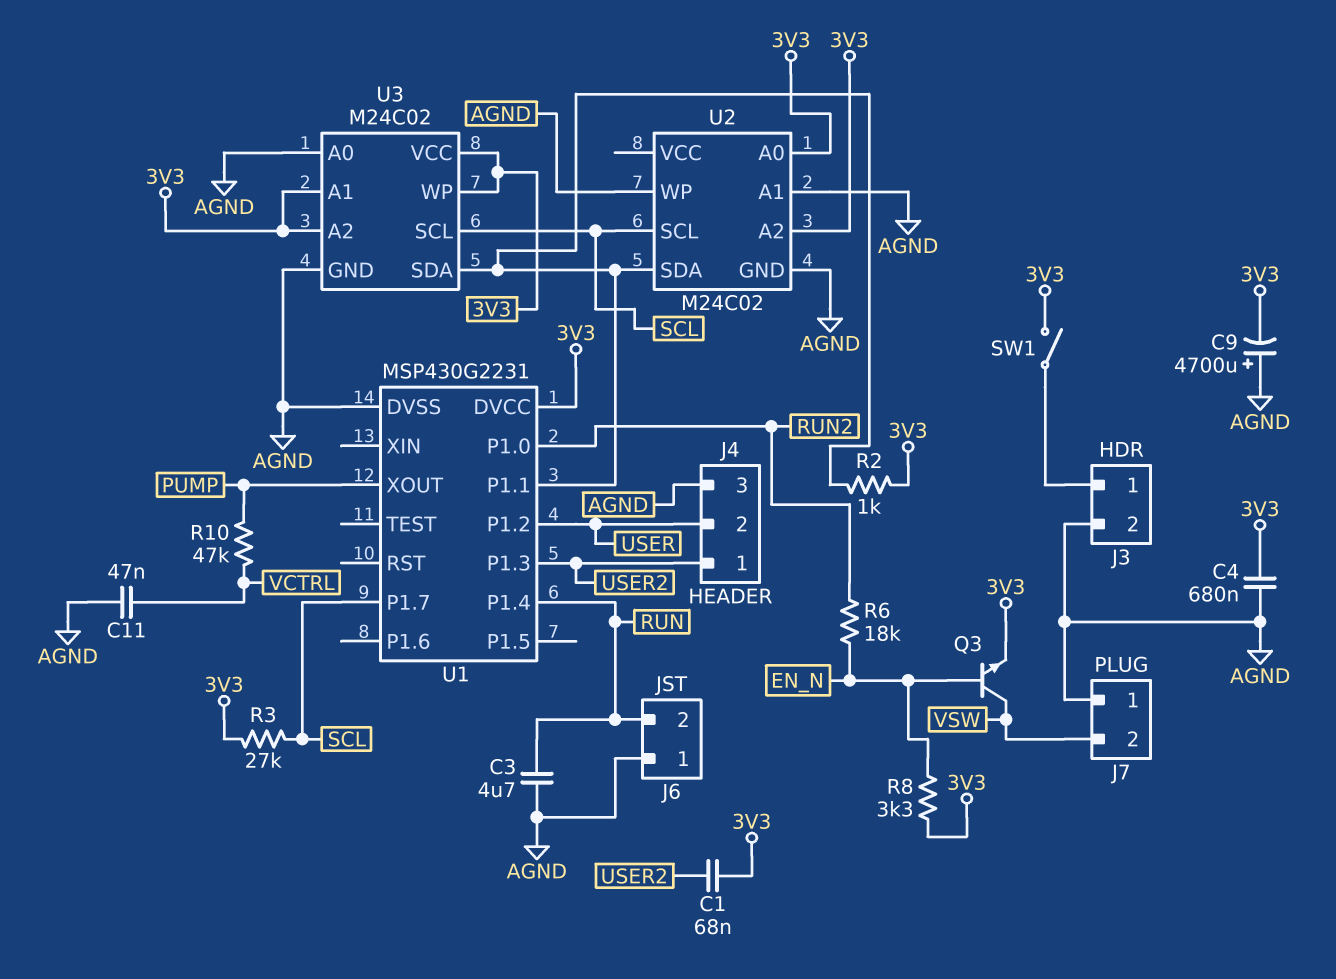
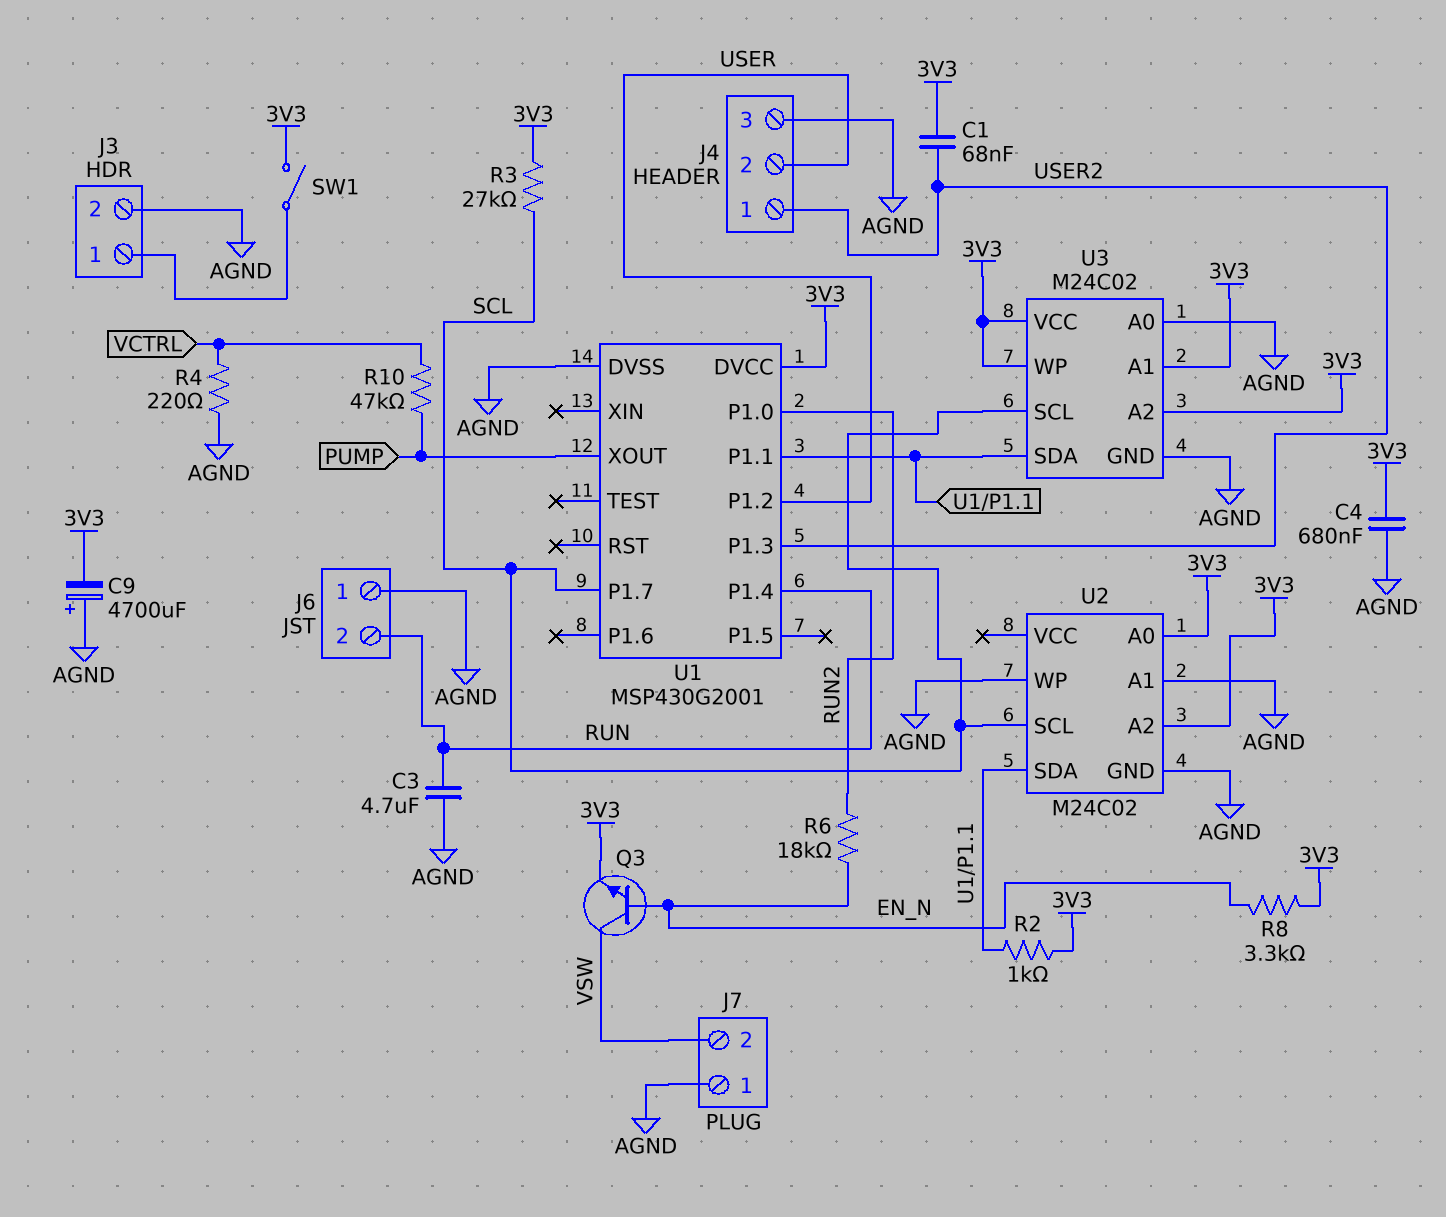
C11: 47nF (AGND, VCTRL) -> none
R4: none -> 220 (AGND, VCTRL)
U1: MSP430G2231 -> MSP430G2001

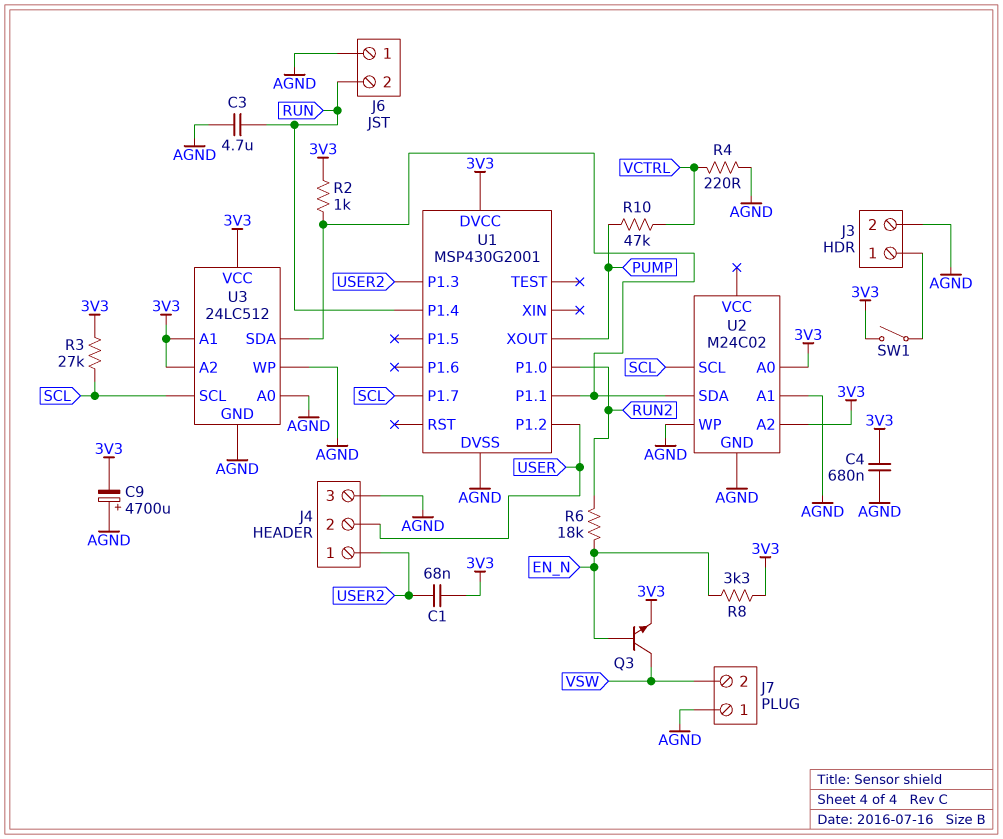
U3: M24C02 -> 24LC512
U3 pin WP: 3V3 -> AGND

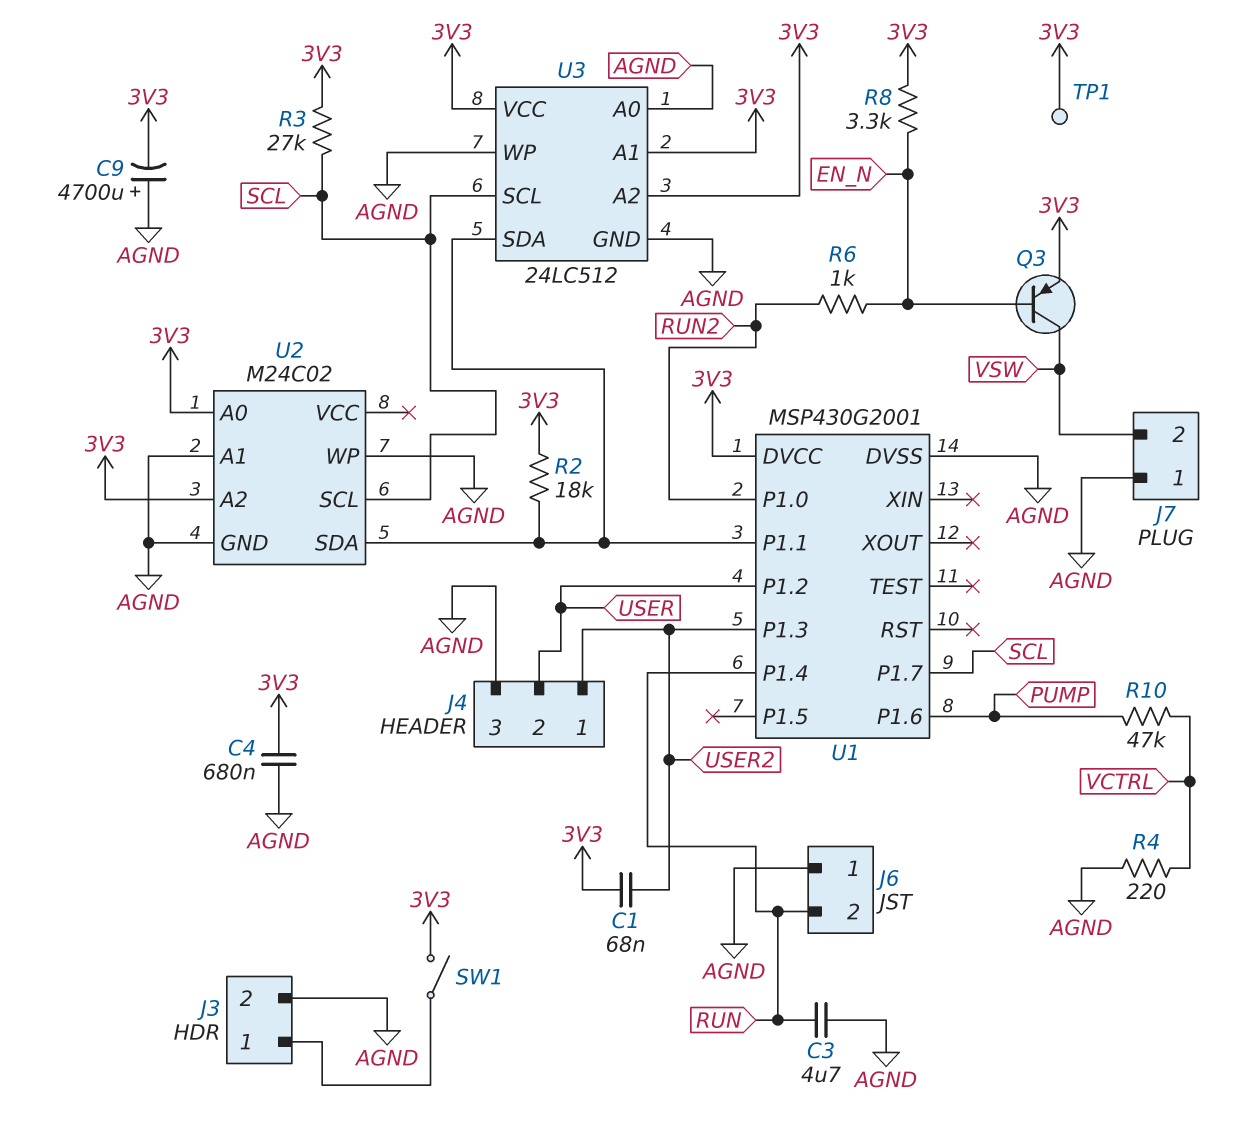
Q3: NPN (B EN_N, C VSW, E 3V3) -> PNP (B EN_N, C VSW, E 3V3)
R2: 1k (3V3, U1/P1.1) -> 18k (3V3, U1/P1.1)
R6: 18k (EN_N, RUN2) -> 1k (EN_N, RUN2)
TP1: none -> test point (3V3)
U1 pin P1.6: none -> PUMP
U1 pin XOUT: PUMP -> none

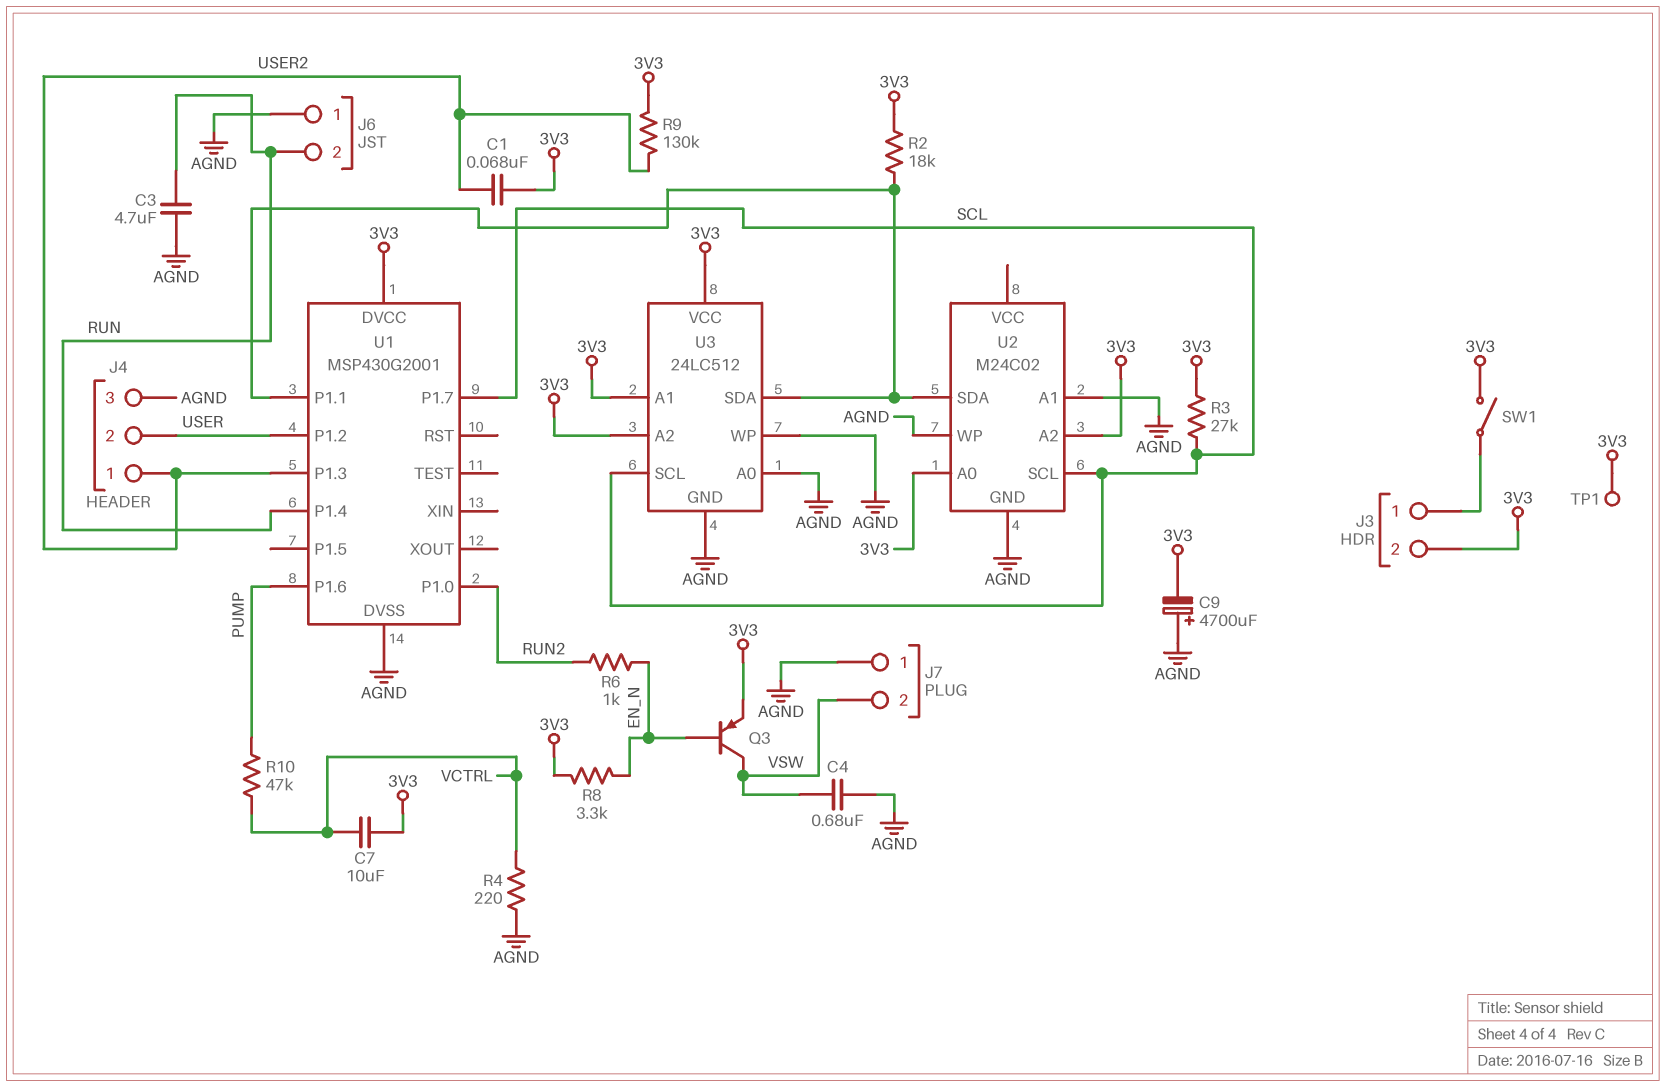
C4: 680nF (3V3, AGND) -> 680nF (AGND, VSW)
C7: none -> 10uF (3V3, VCTRL)
J3 pin 2: AGND -> 3V3
R9: none -> 130k (3V3, USER2)

